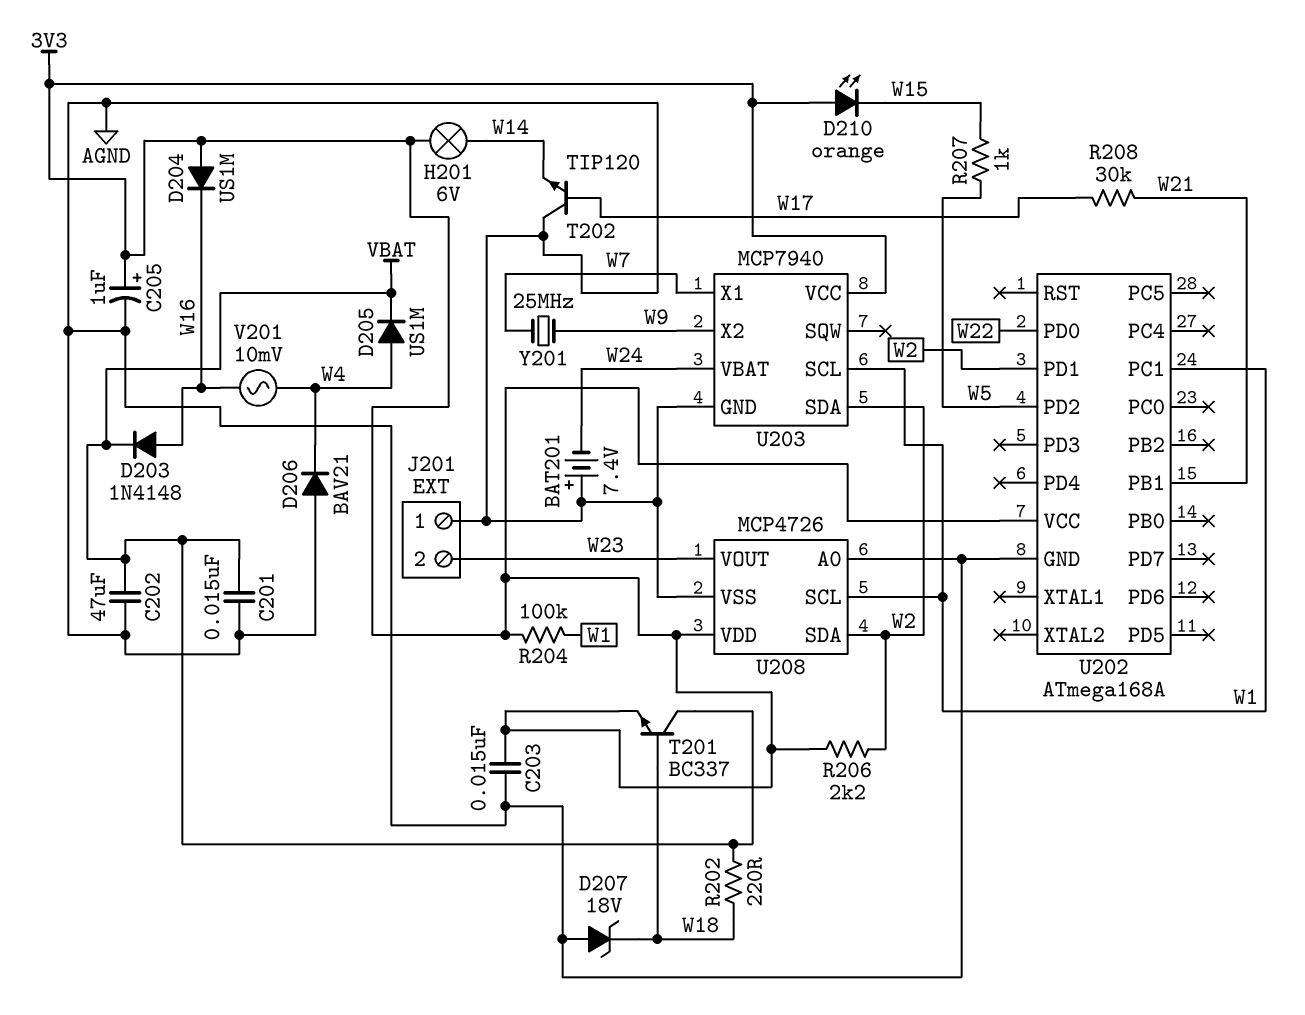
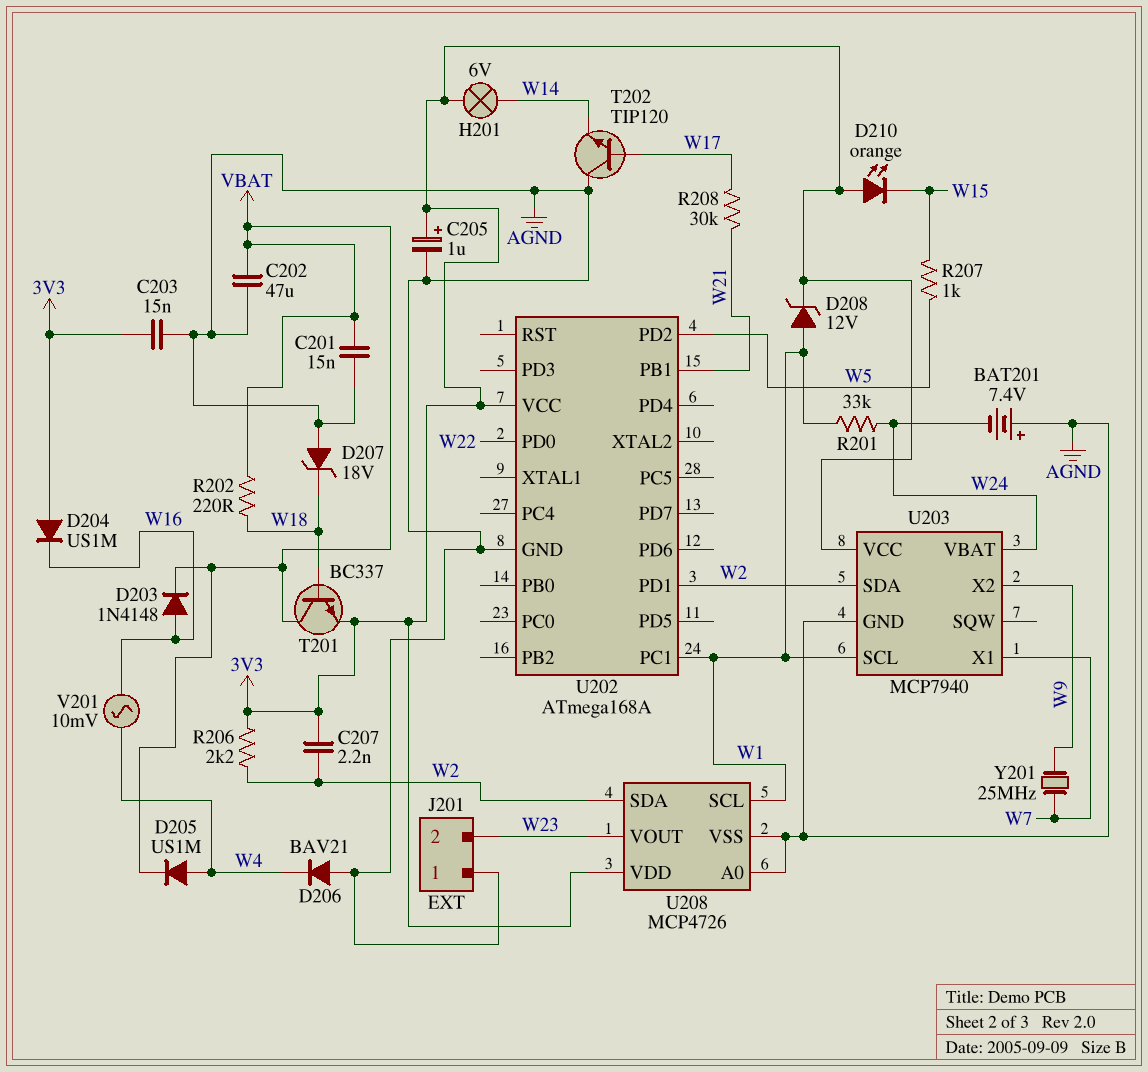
C207: none -> 2.2nF (3V3, W2)
D208: none -> zener 12V (A W1, K 3V3)
R201: none -> 33k (W1, W24)
R204: 100k (3V3, W1) -> none

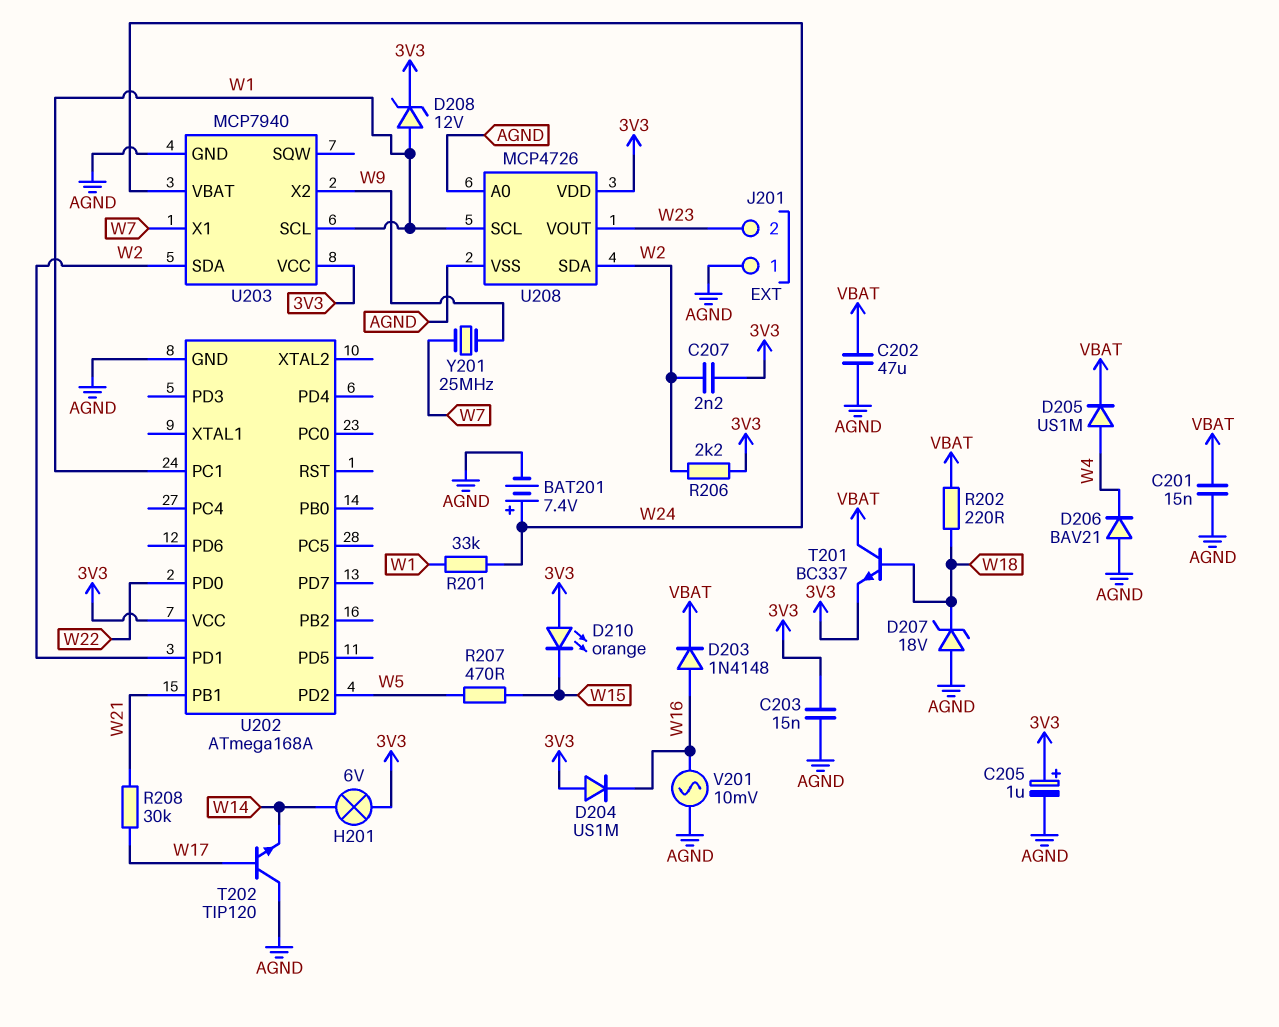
BAT201: 7.4V (plus AGND, minus W24) -> 7.4V (plus W24, minus AGND)
R207: 1k (W5, W15) -> 470 (W5, W15)
V201: AC 10mV (W4, W16) -> AC 10mV (AGND, W16)

